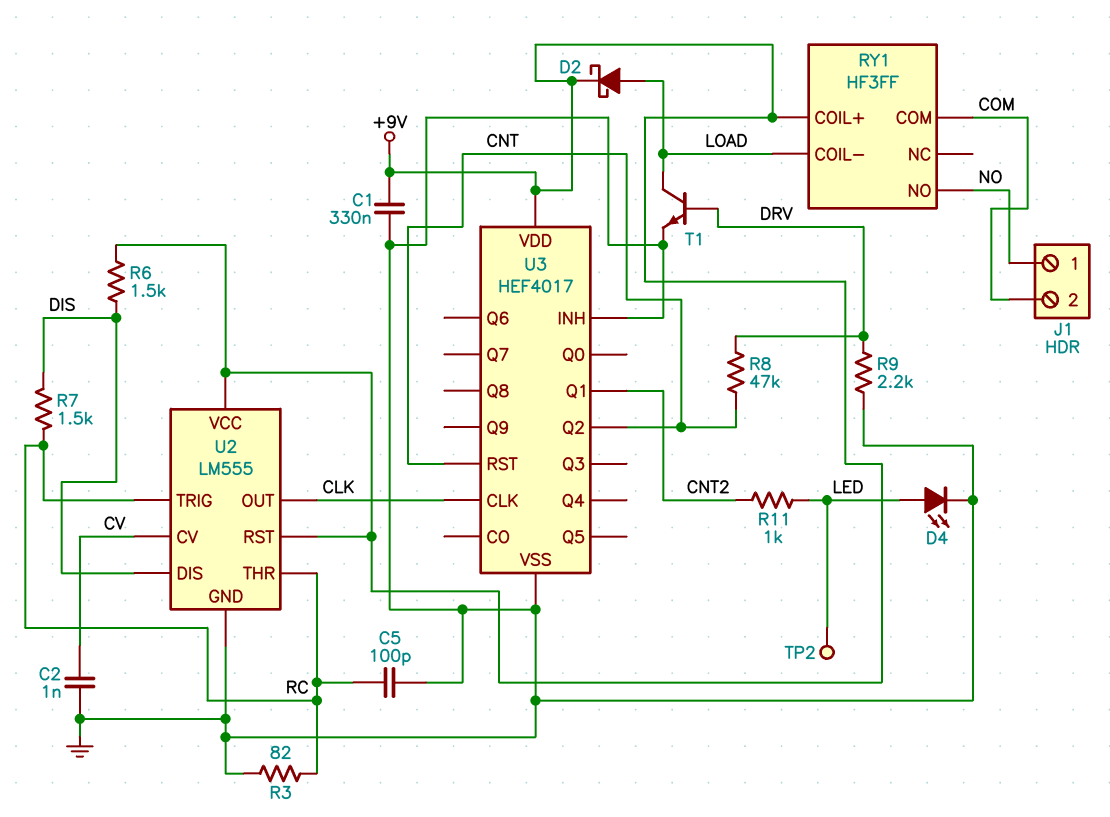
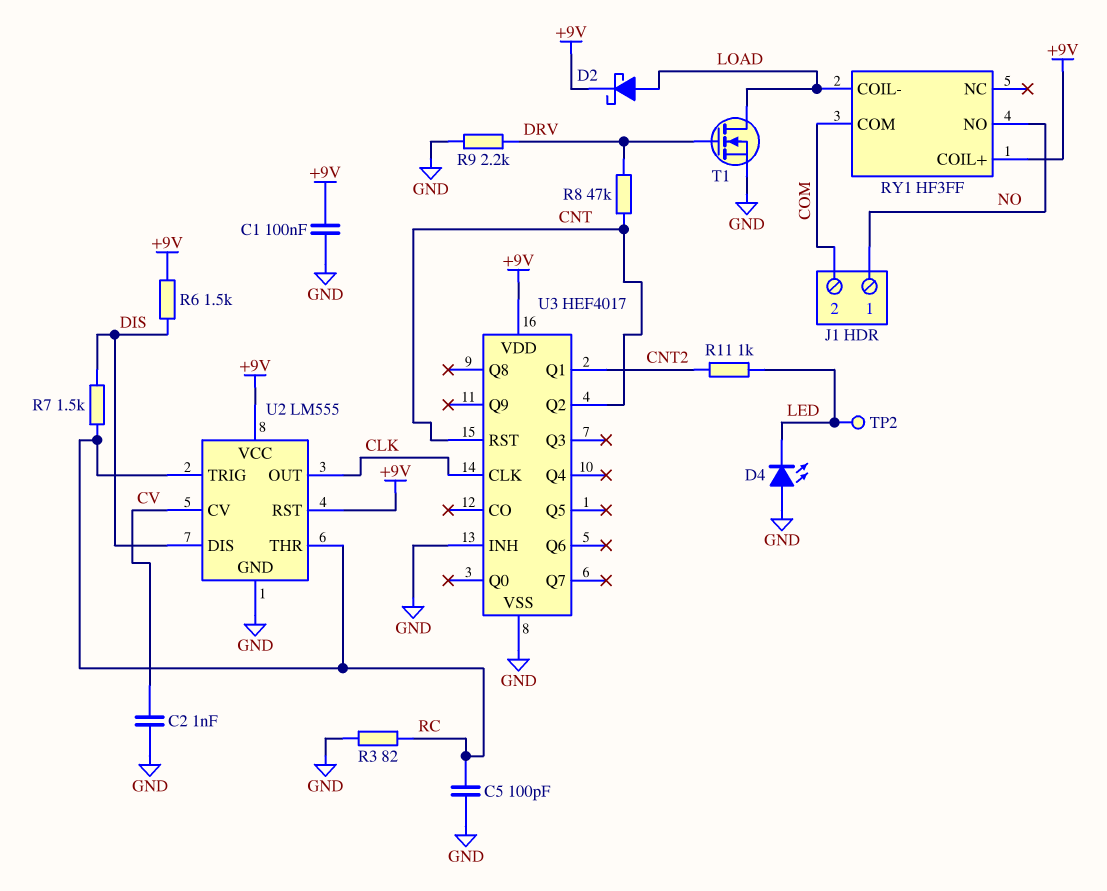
C1: 330nF (+9V, GND) -> 100nF (+9V, GND)
D4: LED (A LED, K GND) -> LED (A GND, K LED)
T1: NPN (B DRV, C LOAD, E GND) -> NMOS (G DRV, D LOAD, S GND)

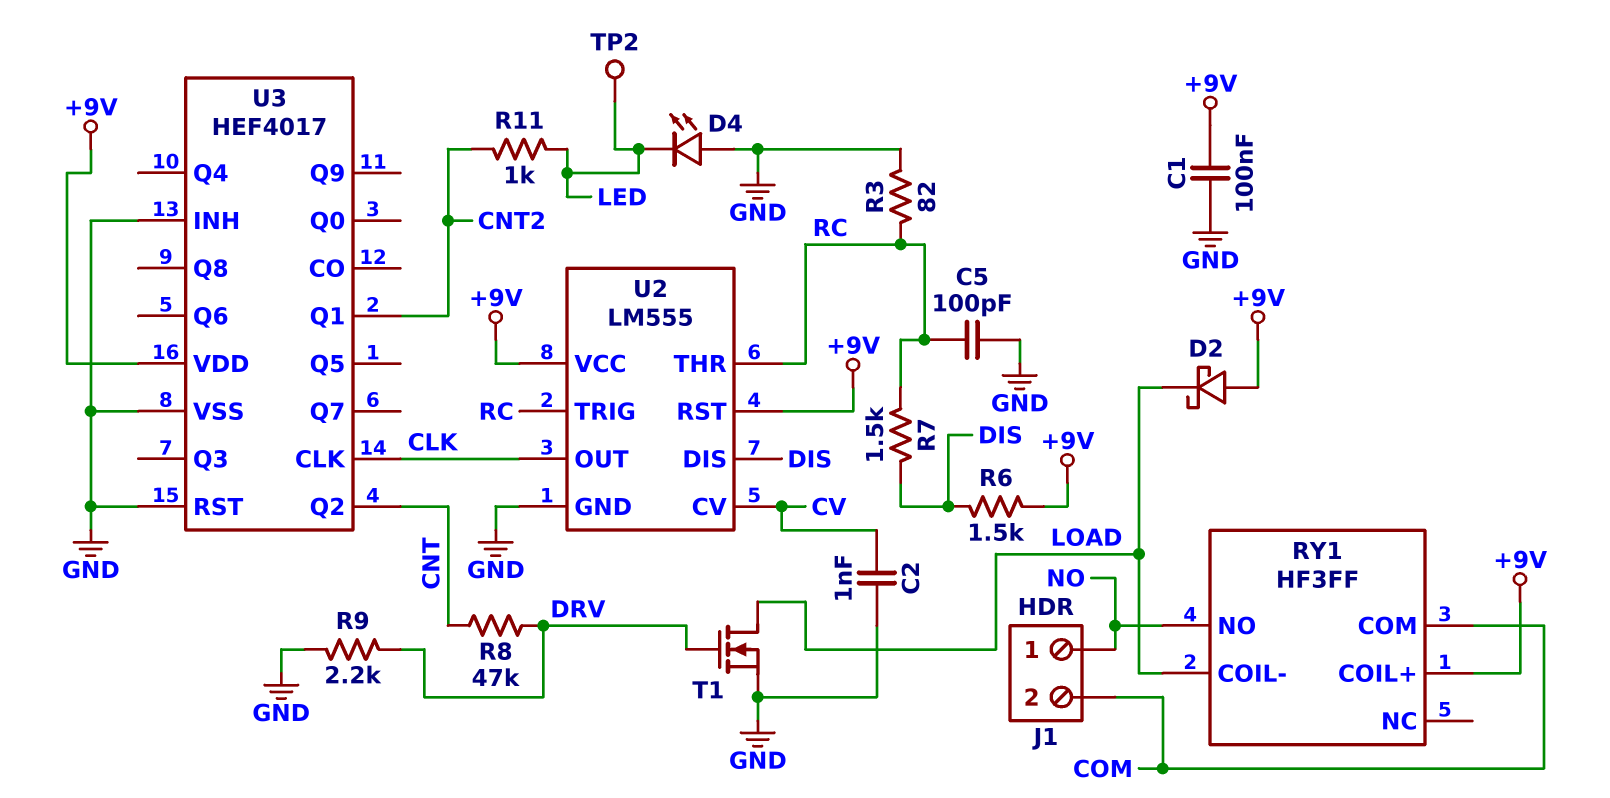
D2: schottky (A LOAD, K +9V) -> schottky (A +9V, K LOAD)
U3 pin RST: CNT -> GND

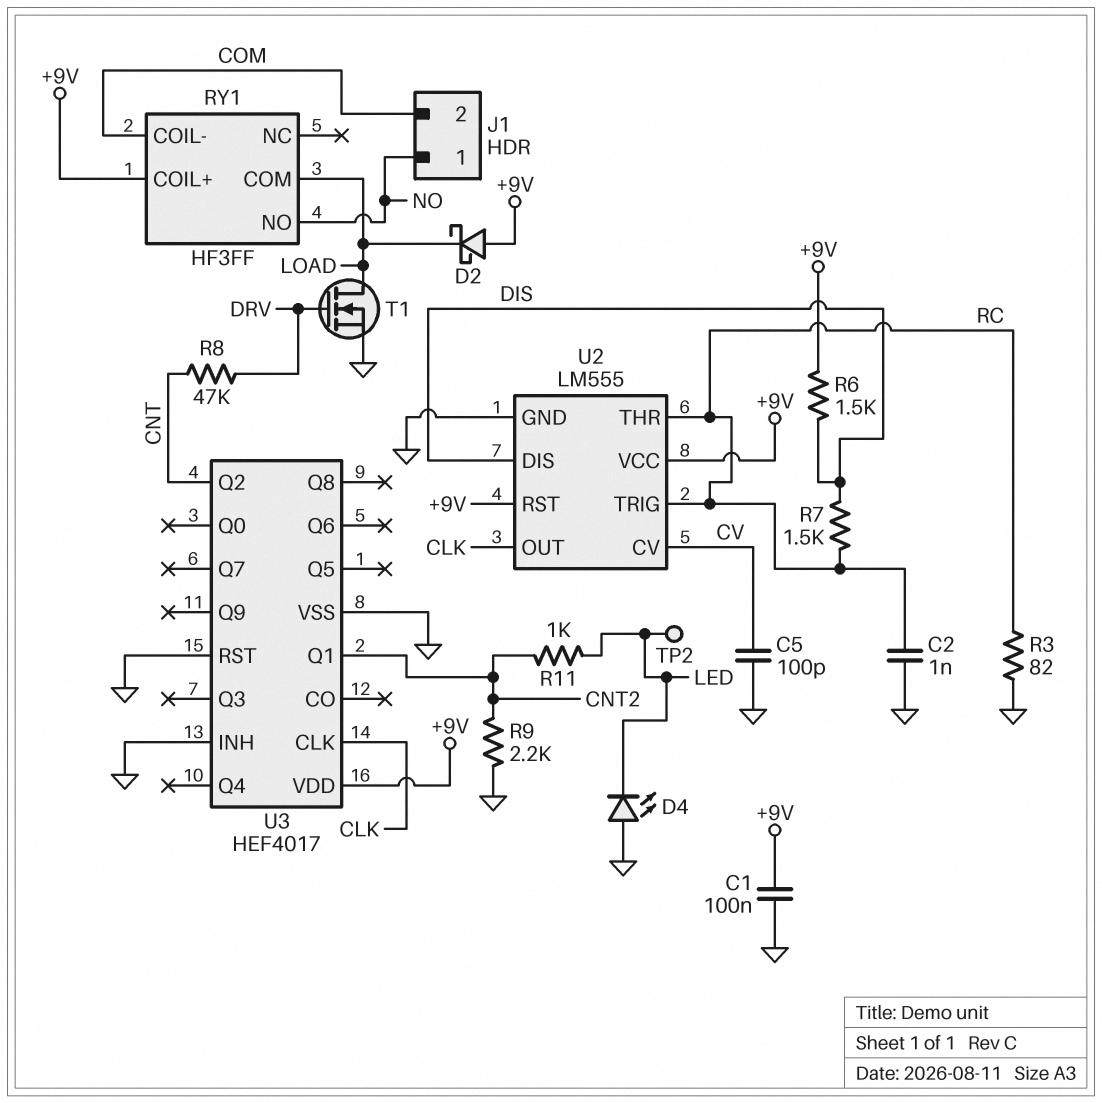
C2: 1nF (CV, GND) -> 1nF (GND, RC)
C5: 100pF (GND, RC) -> 100pF (CV, GND)
R9: 2.2k (DRV, GND) -> 2.2k (CNT2, GND)
RY1 pin COIL-: LOAD -> COM
RY1 pin COM: COM -> LOAD

